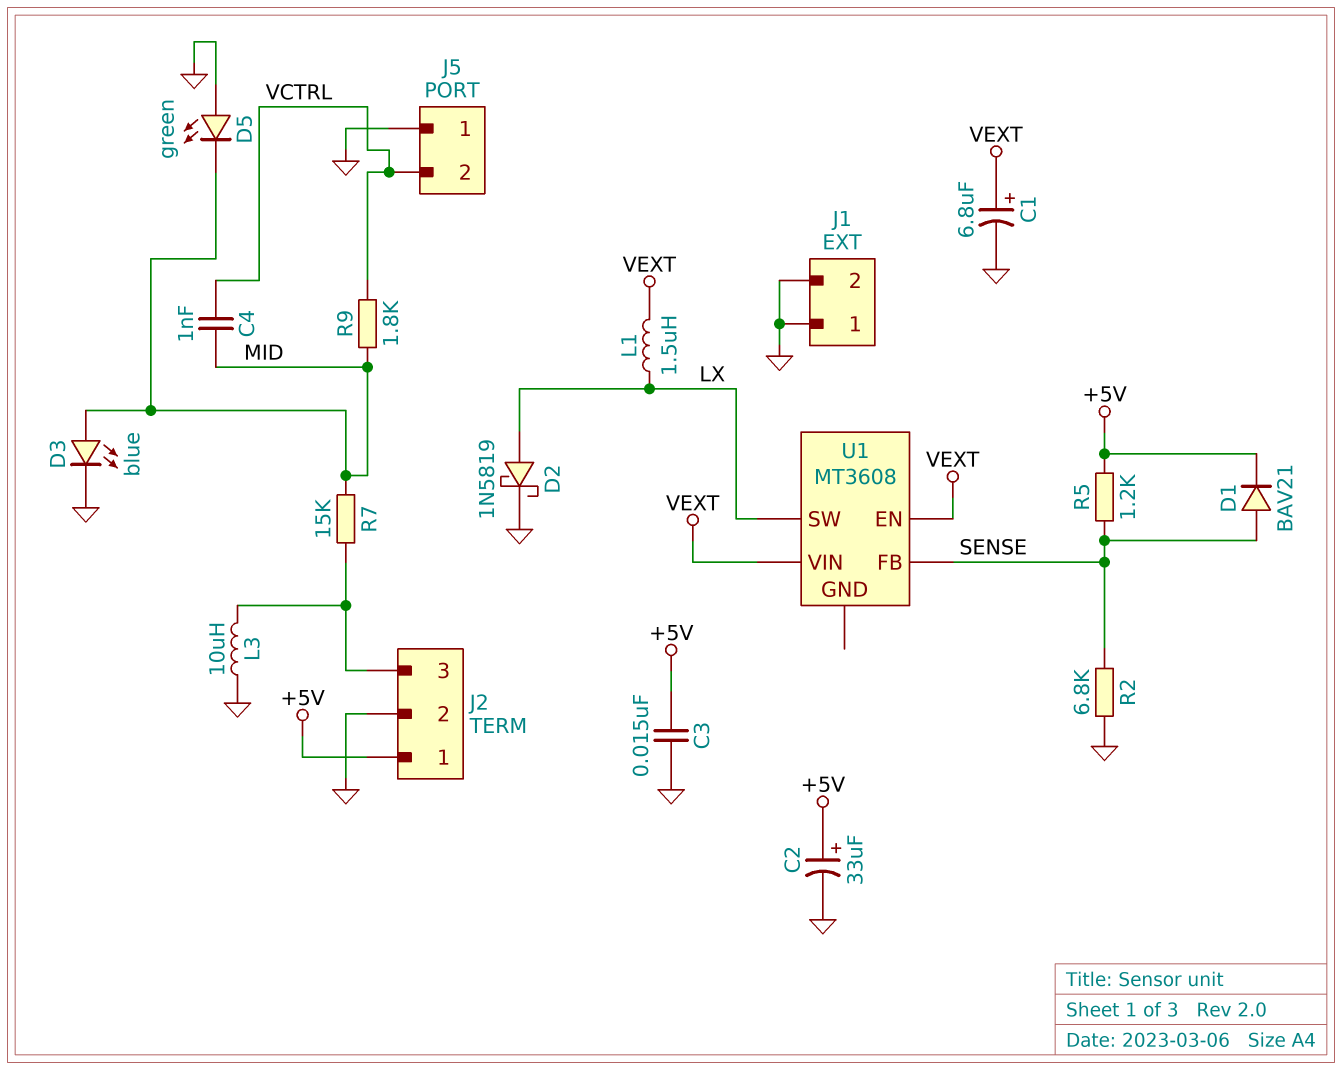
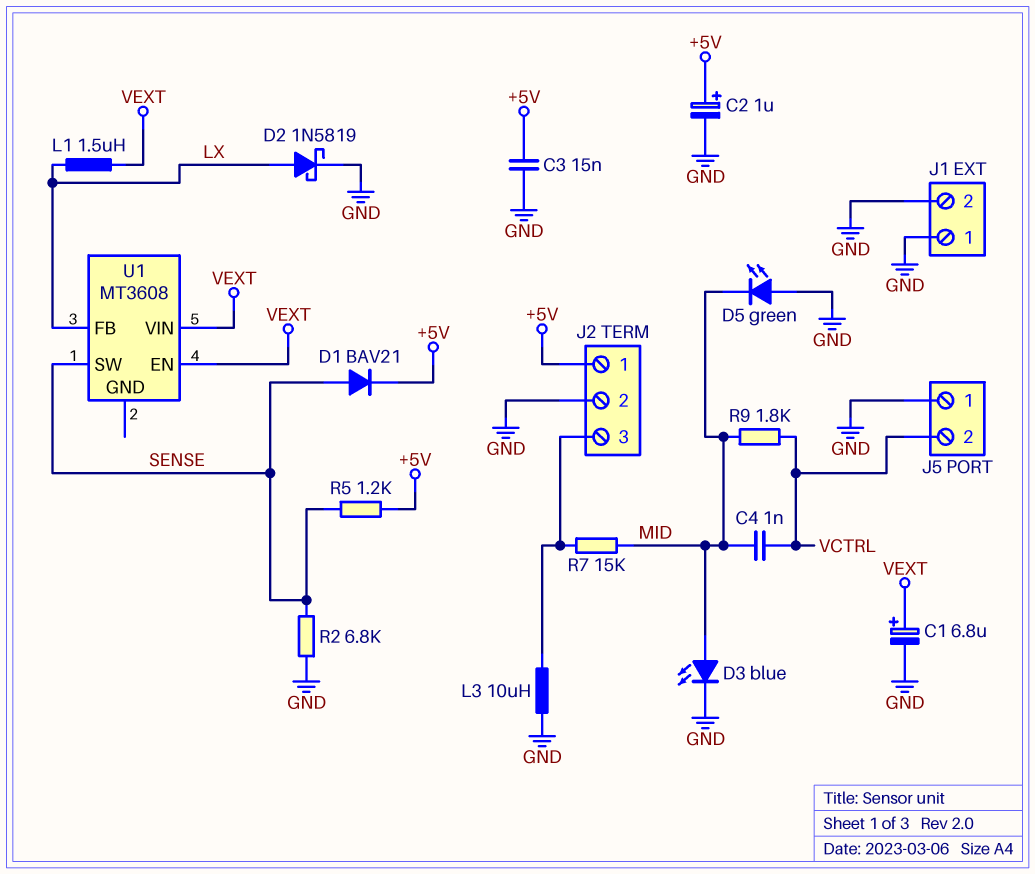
C2: 33uF (plus +5V, minus GND) -> 1uF (plus +5V, minus GND)
U1 pin FB: SENSE -> LX
U1 pin SW: LX -> SENSE

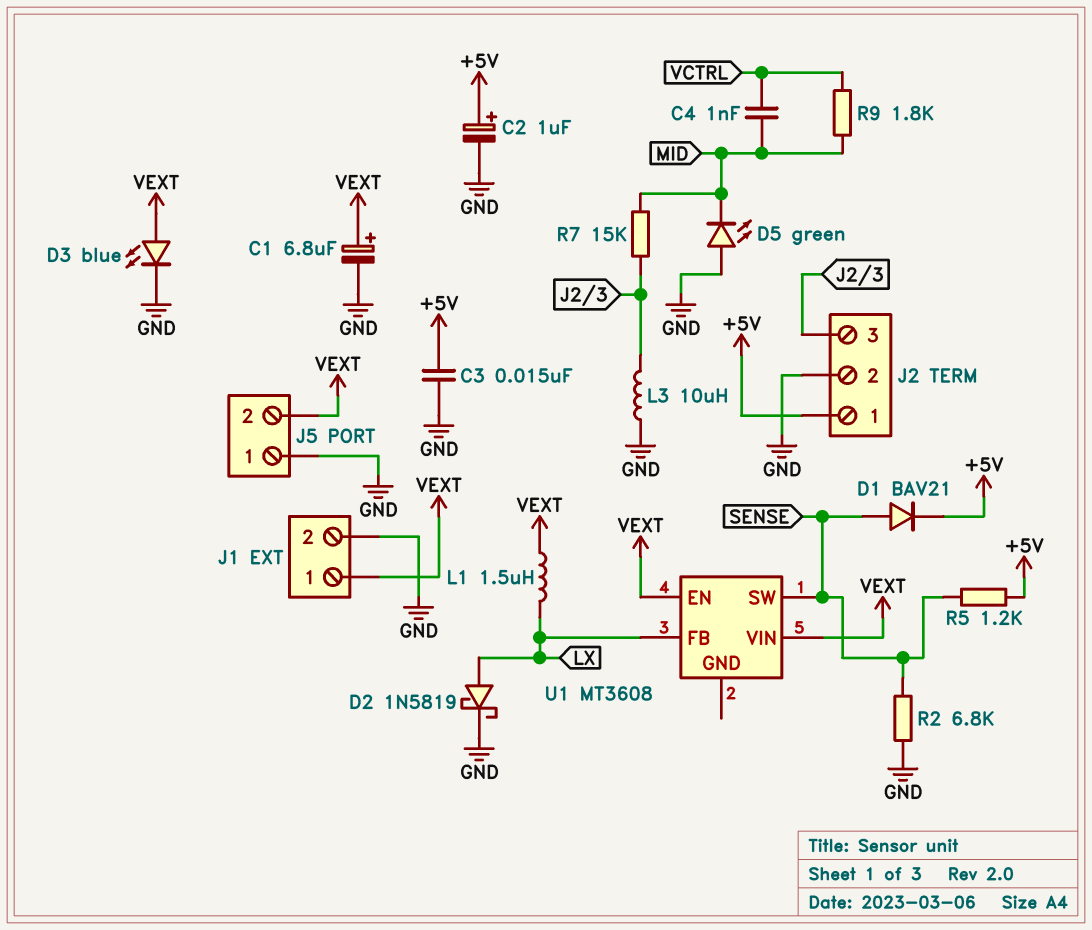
D3: LED blue (A MID, K GND) -> LED blue (A VEXT, K GND)
J1 pin 1: GND -> VEXT
J5 pin 2: VCTRL -> VEXT

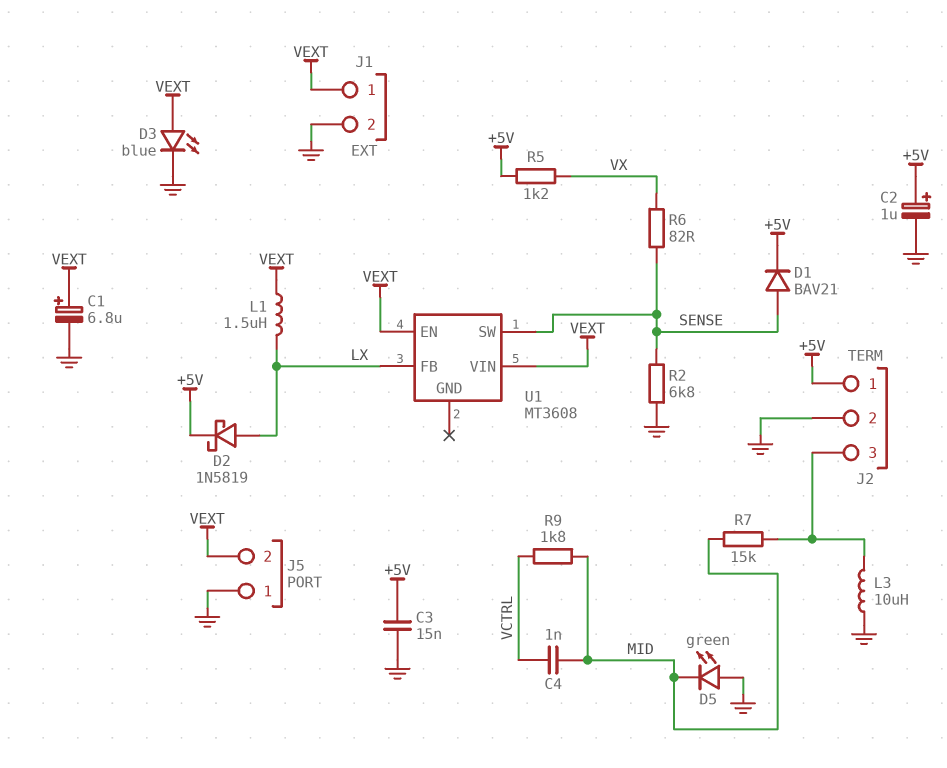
D2: schottky 1N5819 (A LX, K GND) -> schottky 1N5819 (A LX, K +5V)
R5: 1.2k (+5V, SENSE) -> 1.2k (+5V, VX)
R6: none -> 82 (SENSE, VX)

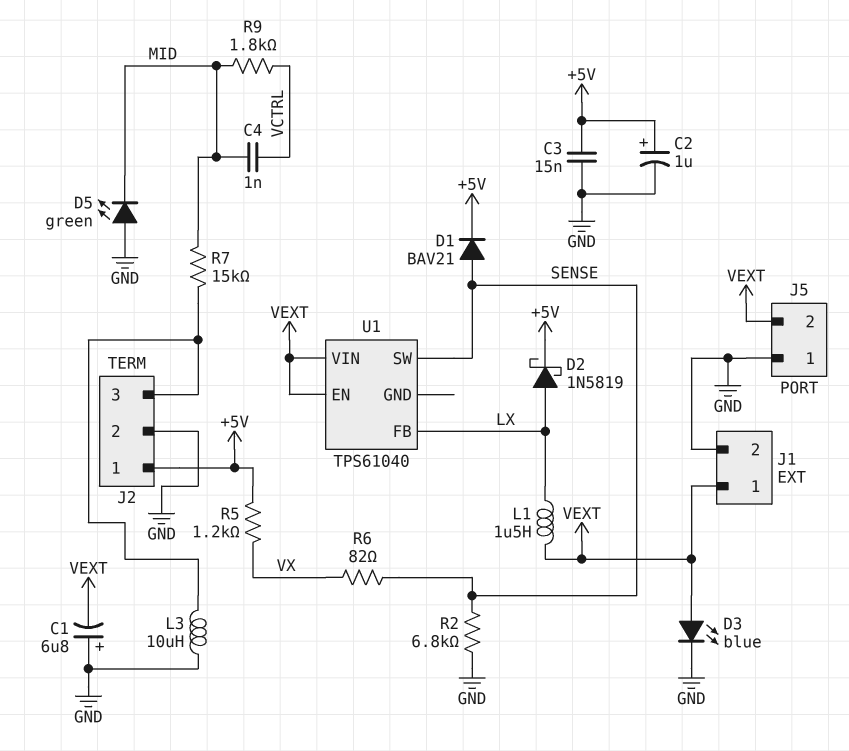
C1: 6.8uF (plus VEXT, minus GND) -> 6.8uF (plus GND, minus VEXT)
U1: MT3608 -> TPS61040

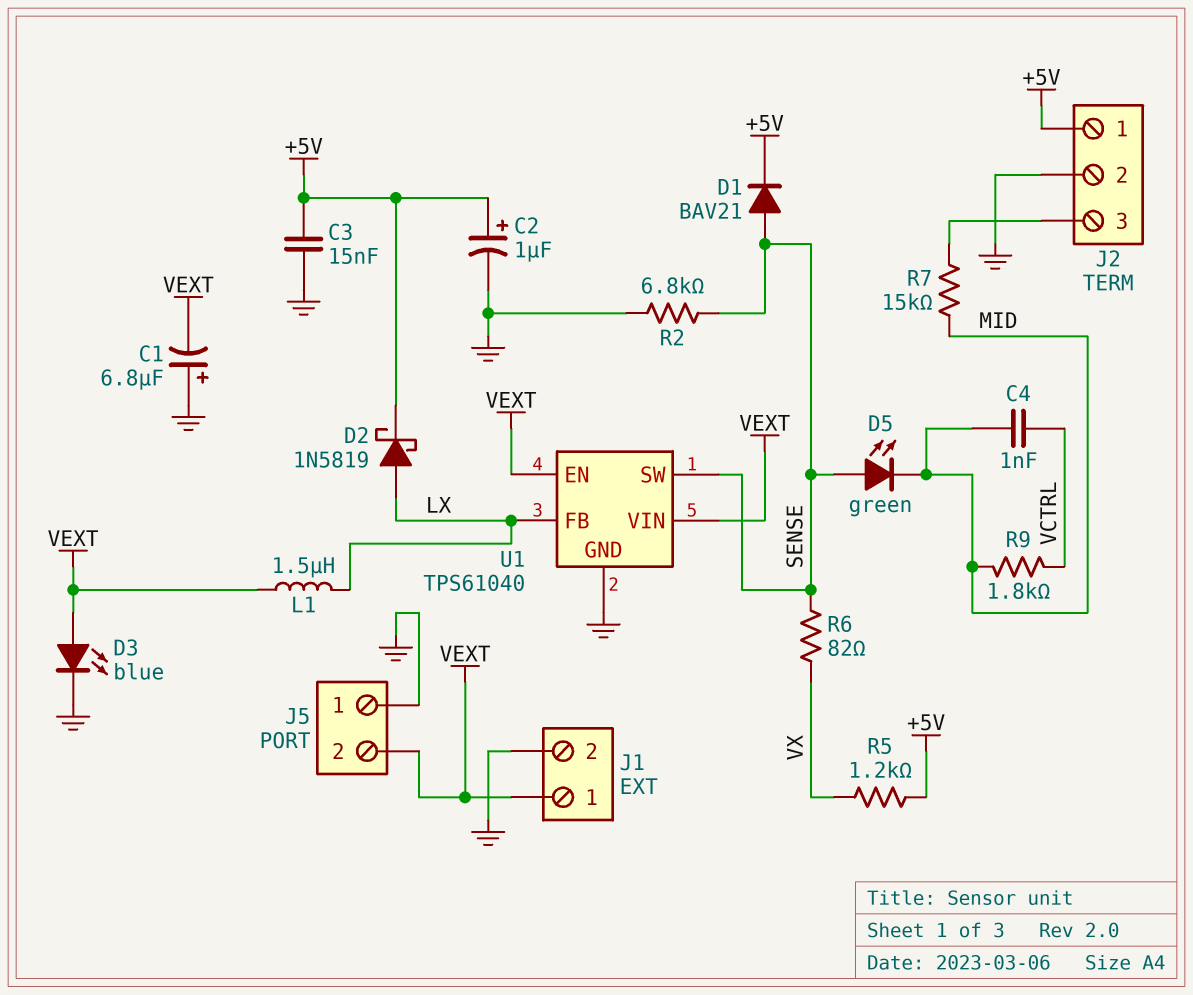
D5: LED green (A GND, K MID) -> LED green (A SENSE, K MID)
L3: 10uH (GND, J2/3) -> none
U1 pin GND: none -> GND

